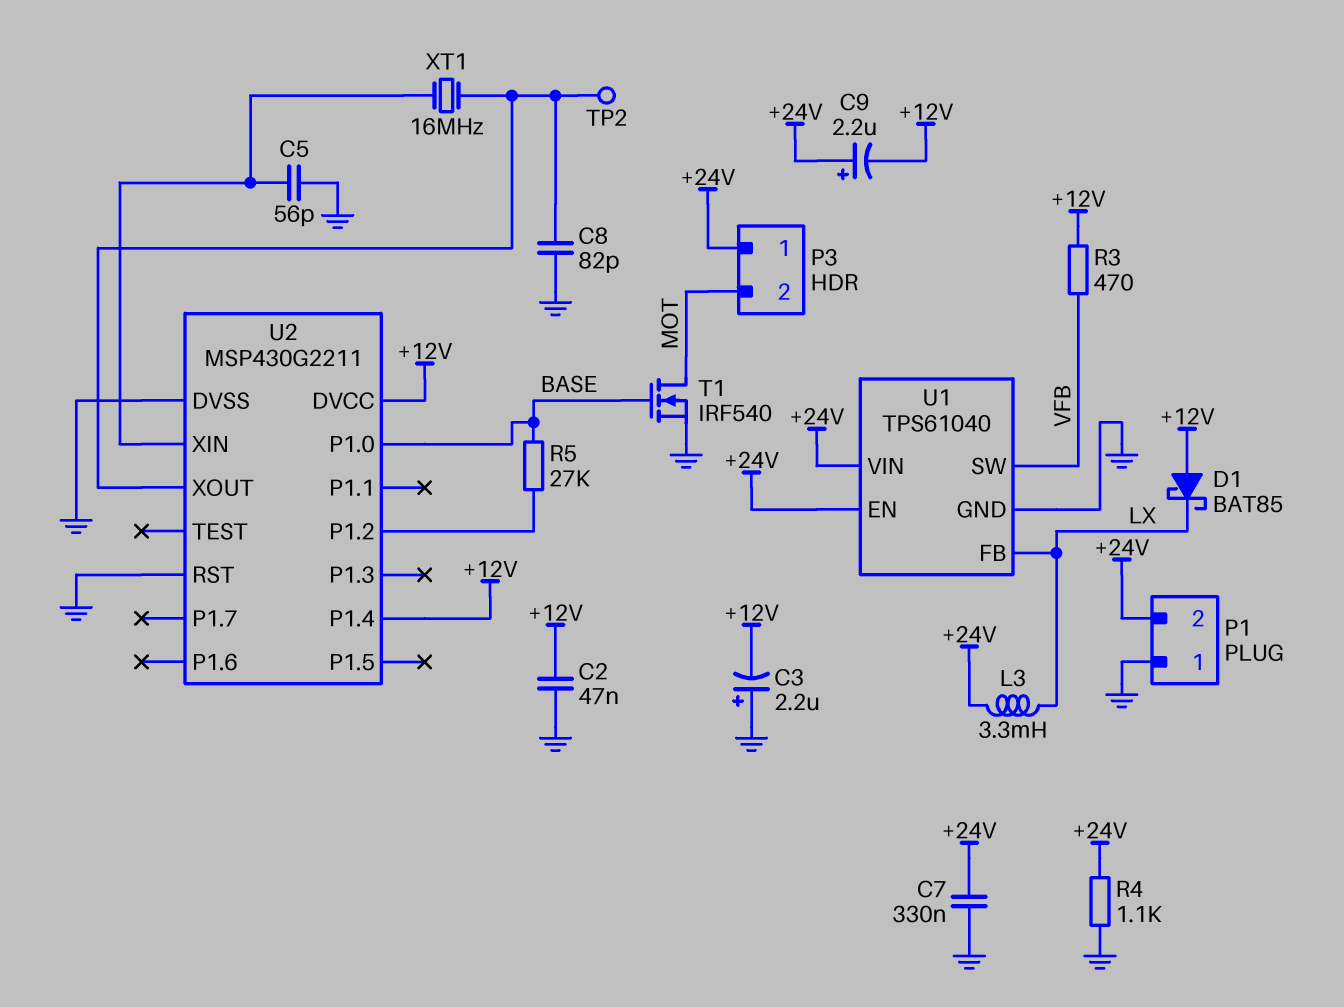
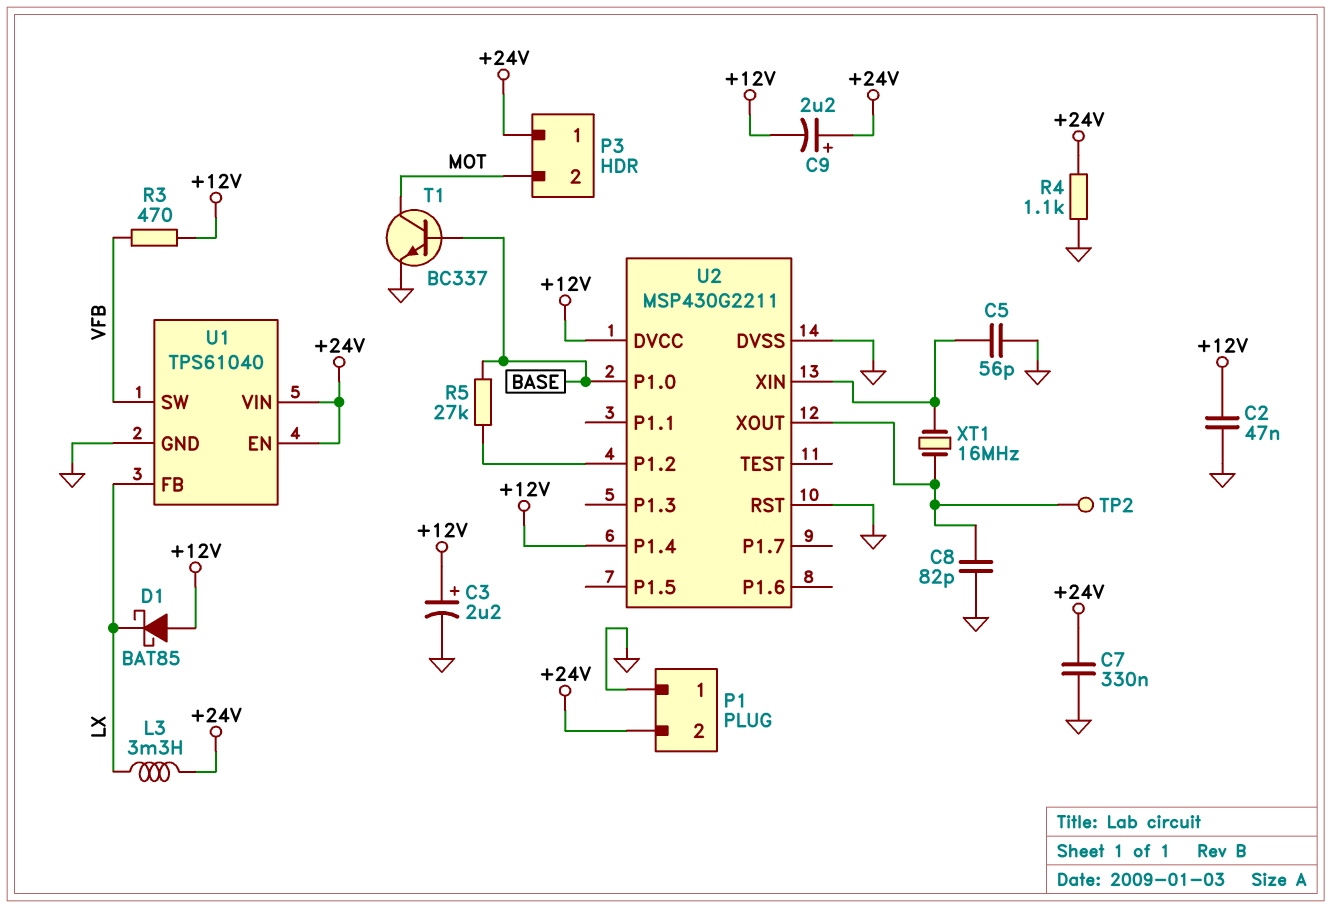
C3: 2.2uF (plus GND, minus +12V) -> 2.2uF (plus +12V, minus GND)
T1: NMOS IRF540 (G BASE, D MOT, S GND) -> NPN BC337 (B BASE, C MOT, E GND)

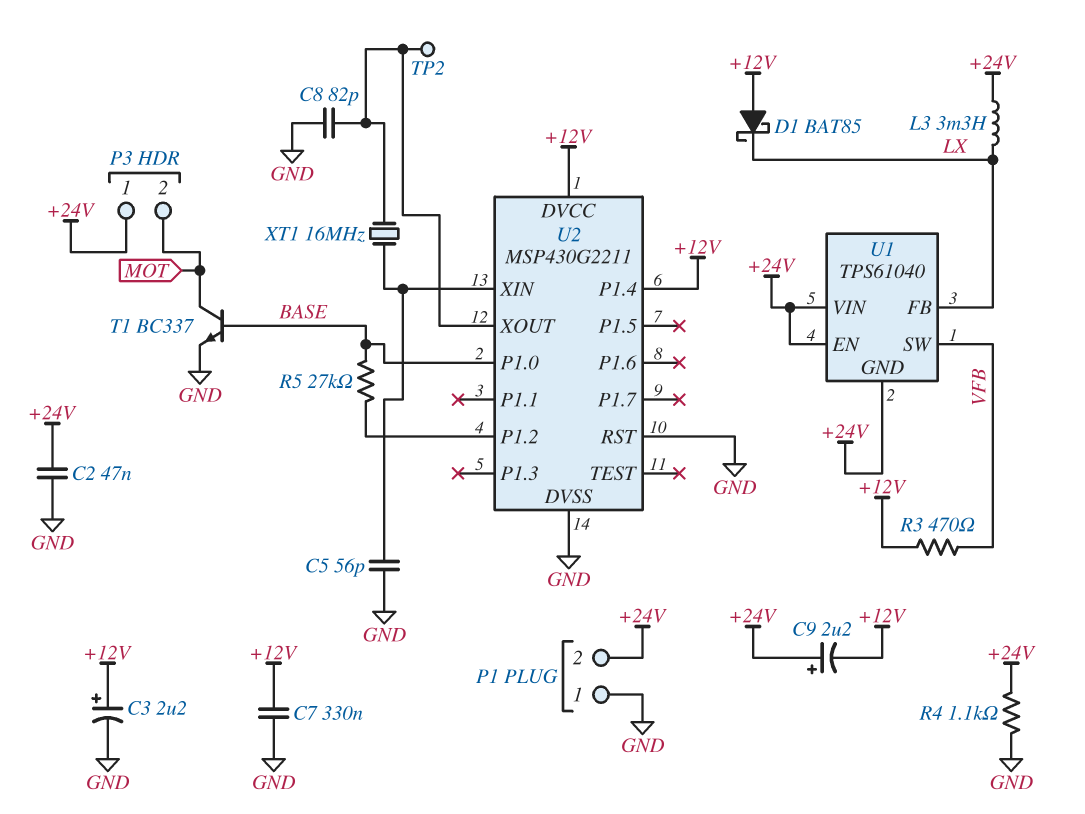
C2: 47nF (+12V, GND) -> 47nF (+24V, GND)
C7: 330nF (+24V, GND) -> 330nF (+12V, GND)
U1 pin GND: GND -> +24V

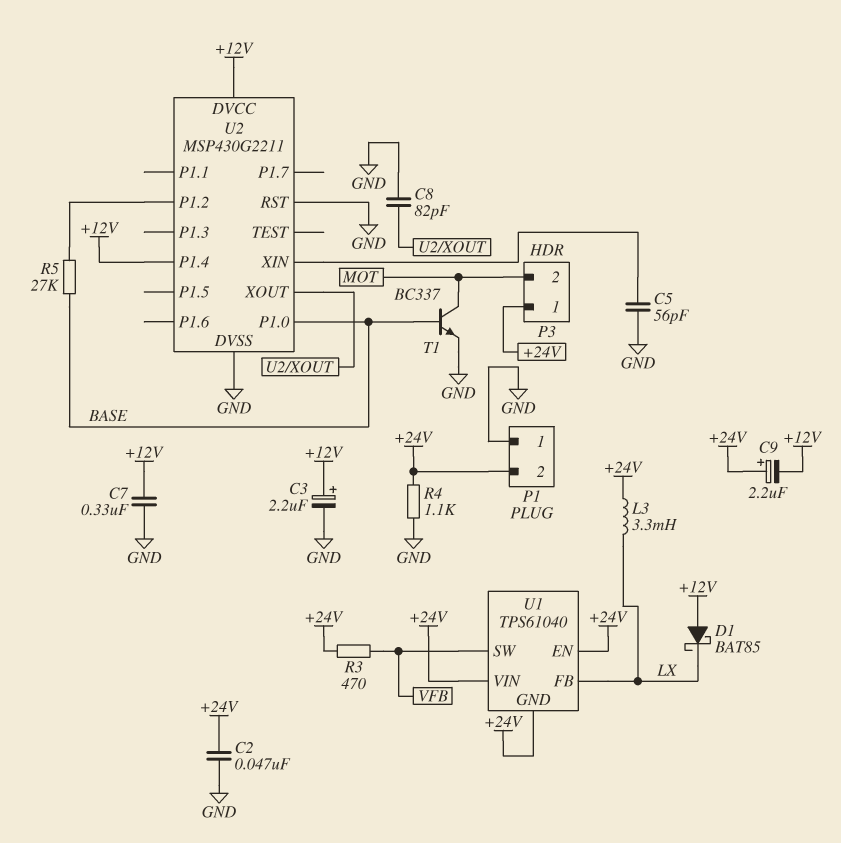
R3: 470 (+12V, VFB) -> 470 (+24V, VFB)
TP2: test point (U2/XOUT) -> none
XT1: 16MHz (U2/XIN, U2/XOUT) -> none

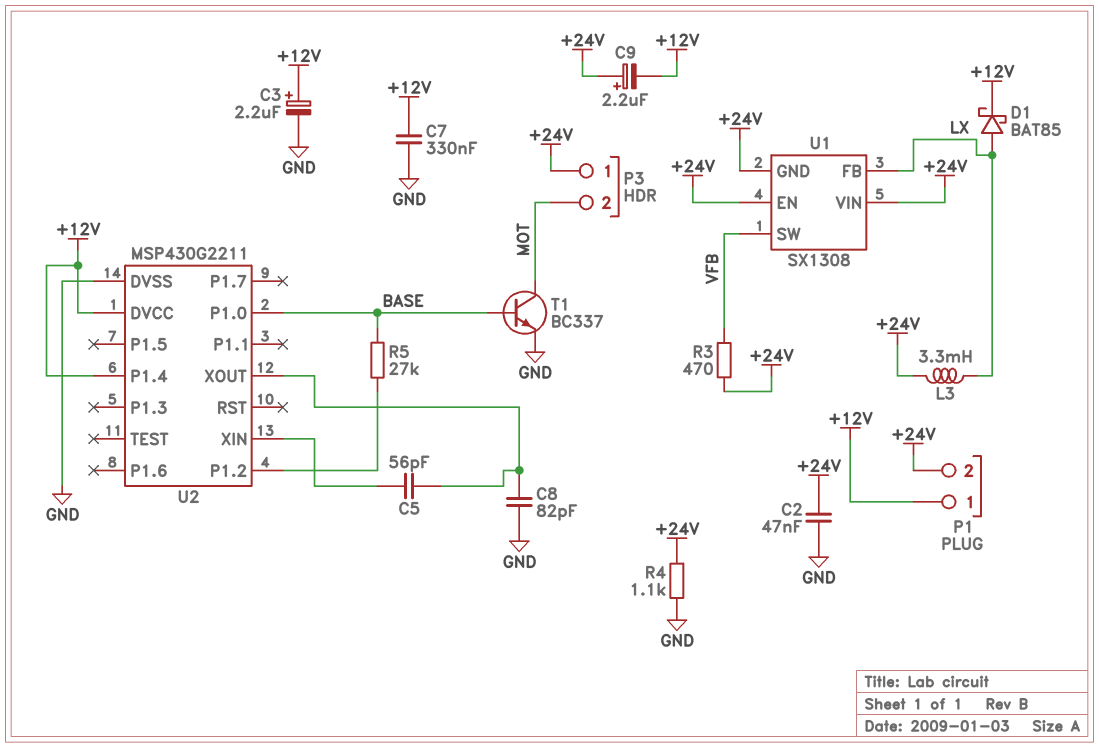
C5: 56pF (GND, U2/XIN) -> 56pF (U2/XIN, U2/XOUT)
D1: schottky BAT85 (A +12V, K LX) -> schottky BAT85 (A LX, K +12V)
P1 pin 1: GND -> +12V
U1: TPS61040 -> SX1308
U2 pin RST: GND -> none

